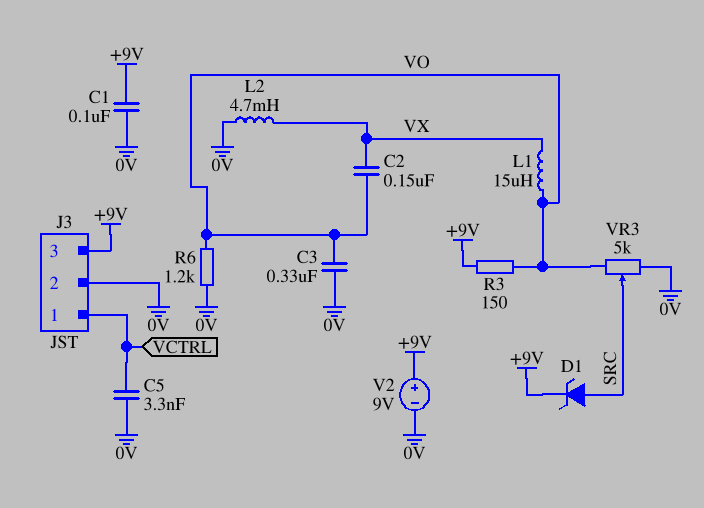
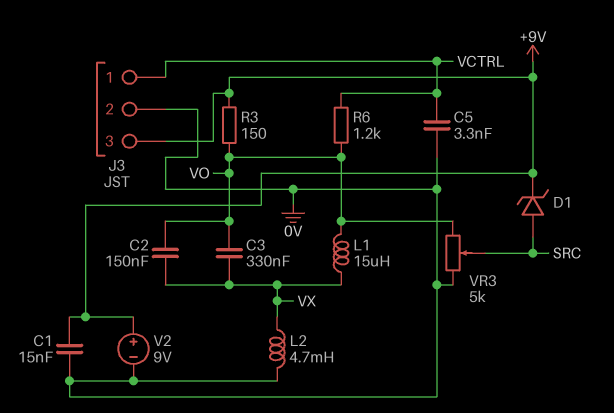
C1: 100nF (+9V, 0V) -> 15nF (+9V, 0V)
C3: 330nF (0V, VO) -> 330nF (VO, VX)
R6: 1.2k (0V, VO) -> 1.2k (VCTRL, VO)

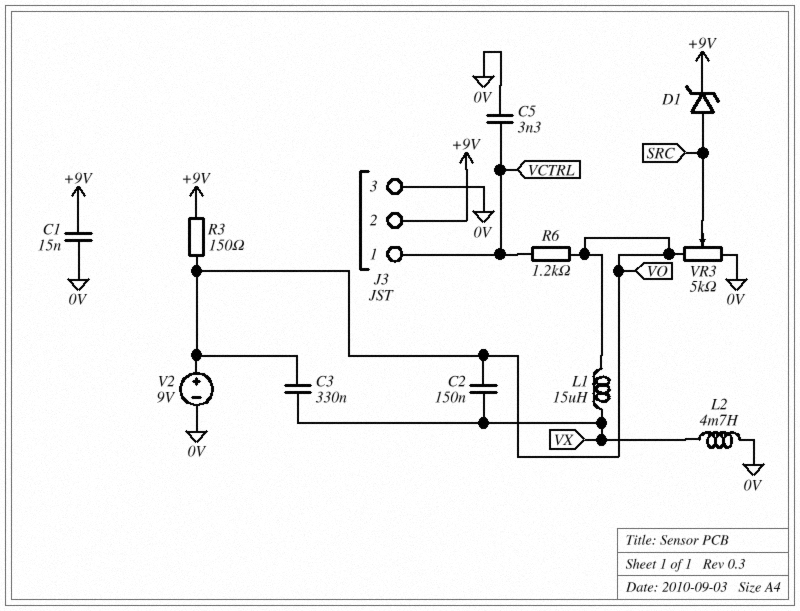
J3 pin 2: 0V -> +9V
J3 pin 3: +9V -> 0V
V2: 9V (plus +9V, minus 0V) -> 9V (plus VO, minus 0V)

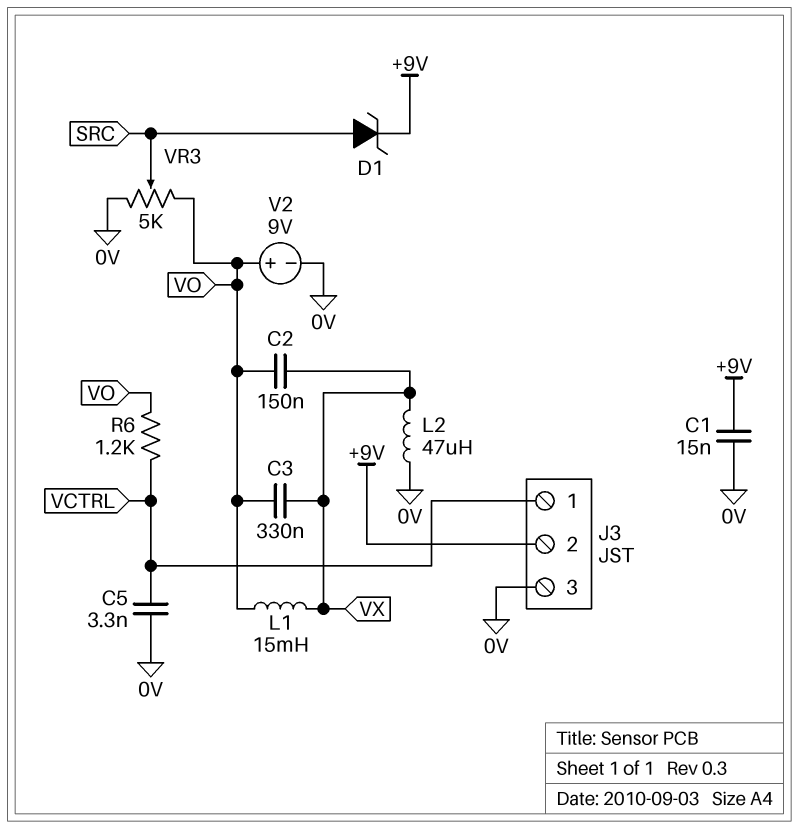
L1: 15uH (VO, VX) -> 15mH (VO, VX)
L2: 4.7mH (0V, VX) -> 47uH (0V, VX)
R3: 150 (+9V, VO) -> none

